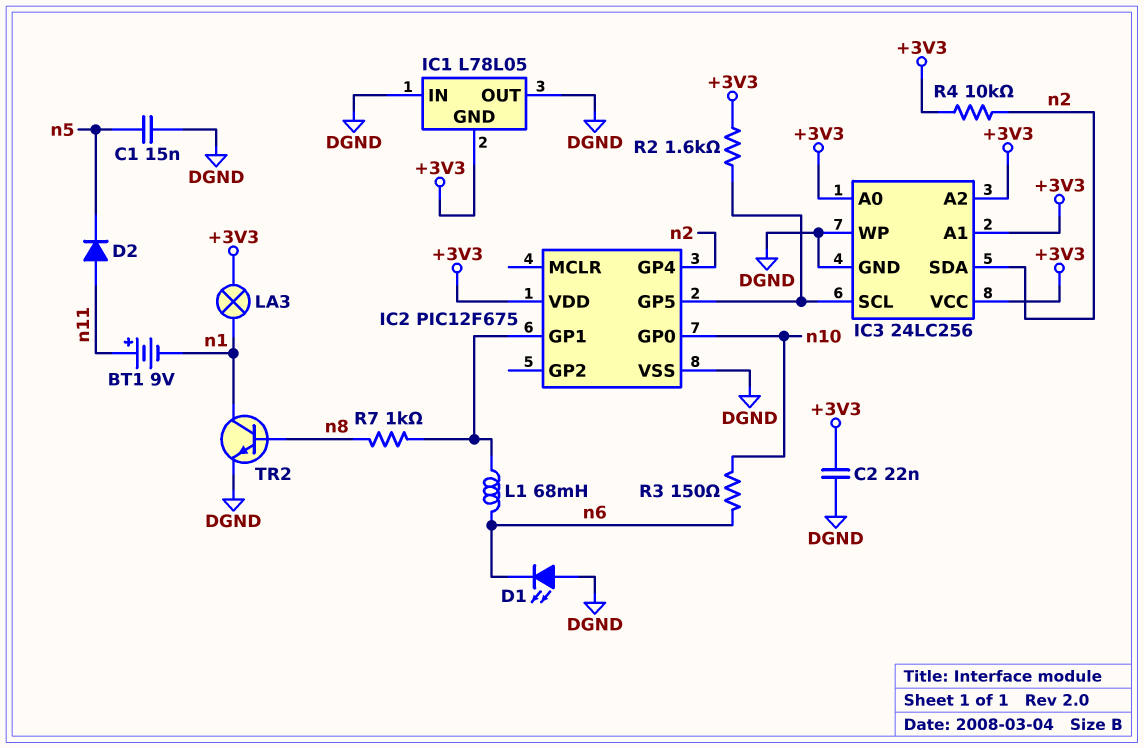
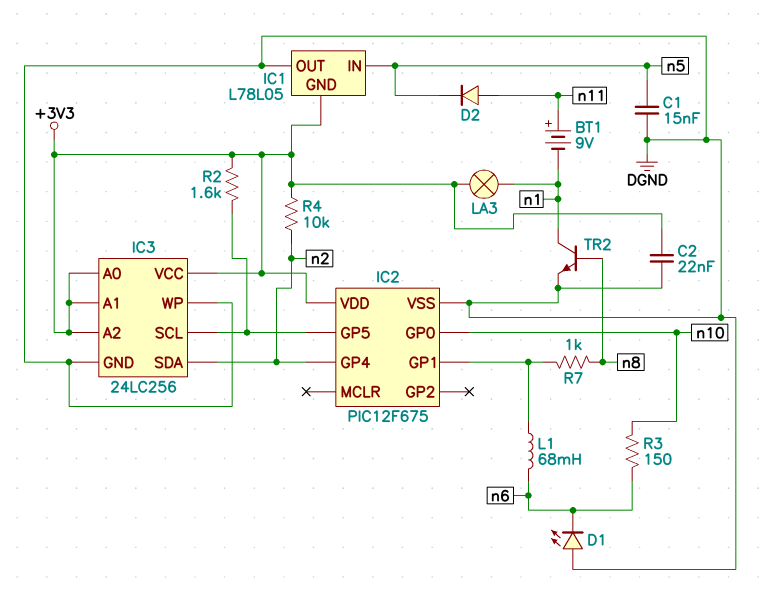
IC1 pin IN: DGND -> n5

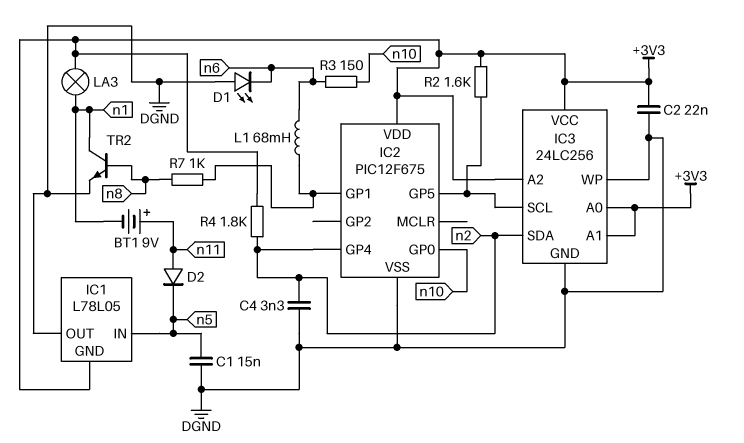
C4: none -> 3.3nF (DGND, n2)
R4: 10k (+3V3, n2) -> 1.8k (+3V3, n2)

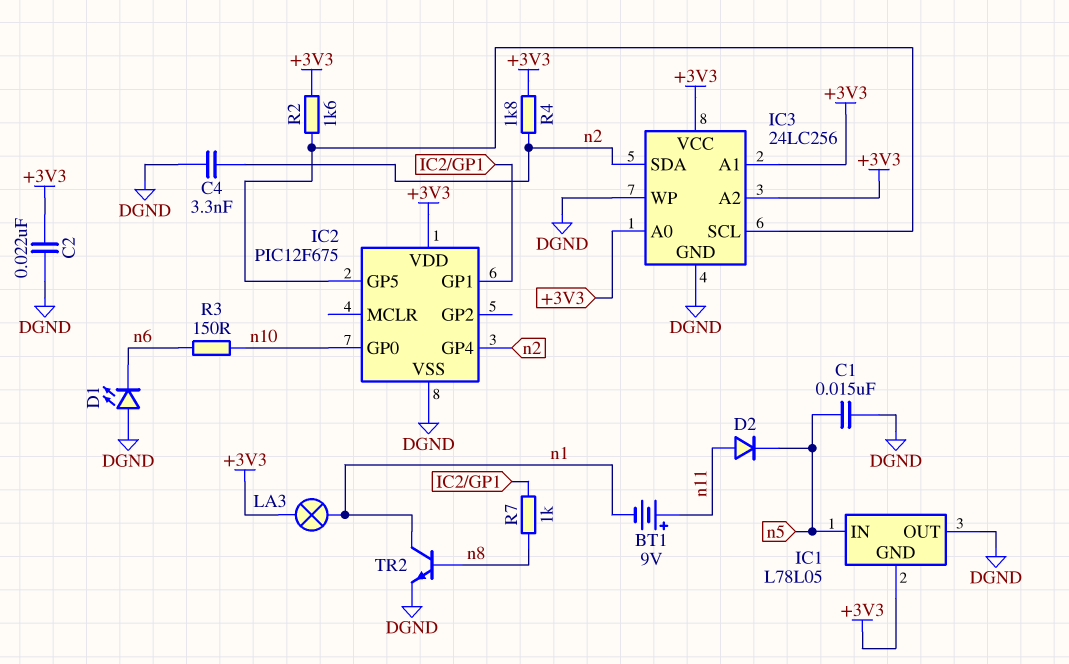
L1: 68mH (IC2/GP1, n6) -> none

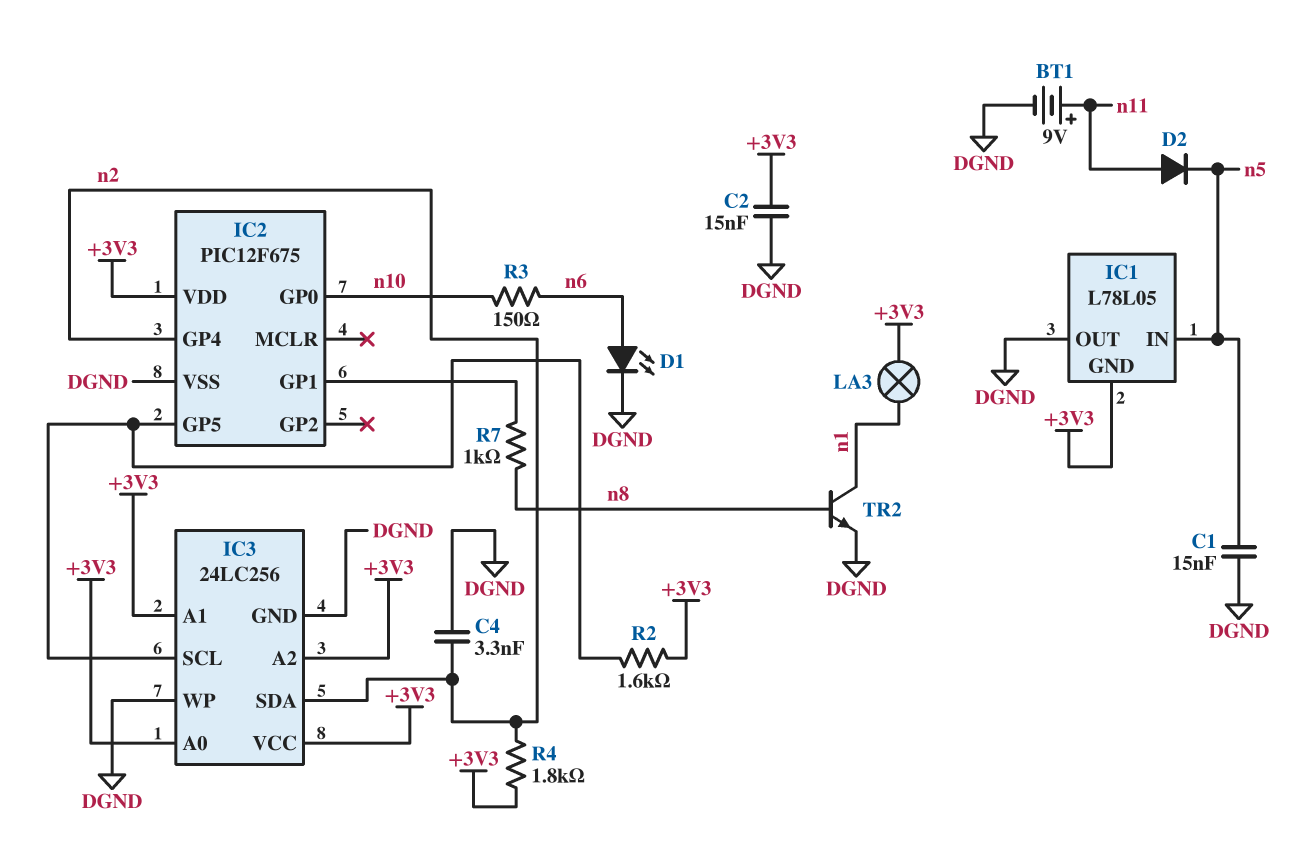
BT1: 9V (plus n11, minus n1) -> 9V (plus n11, minus DGND)
C2: 22nF (+3V3, DGND) -> 15nF (+3V3, DGND)
D1: LED (A DGND, K n6) -> LED (A n6, K DGND)

